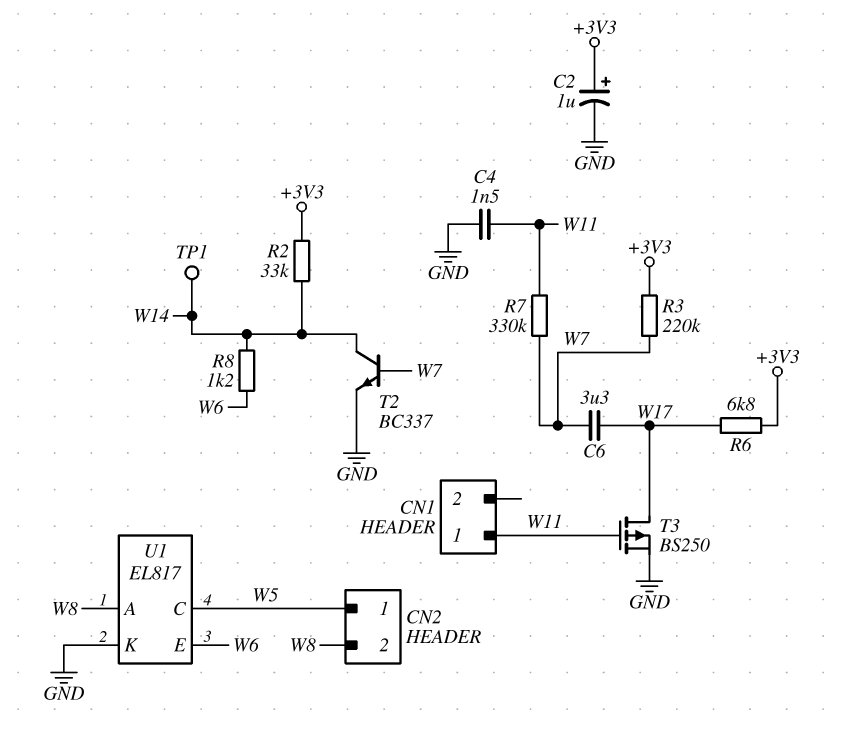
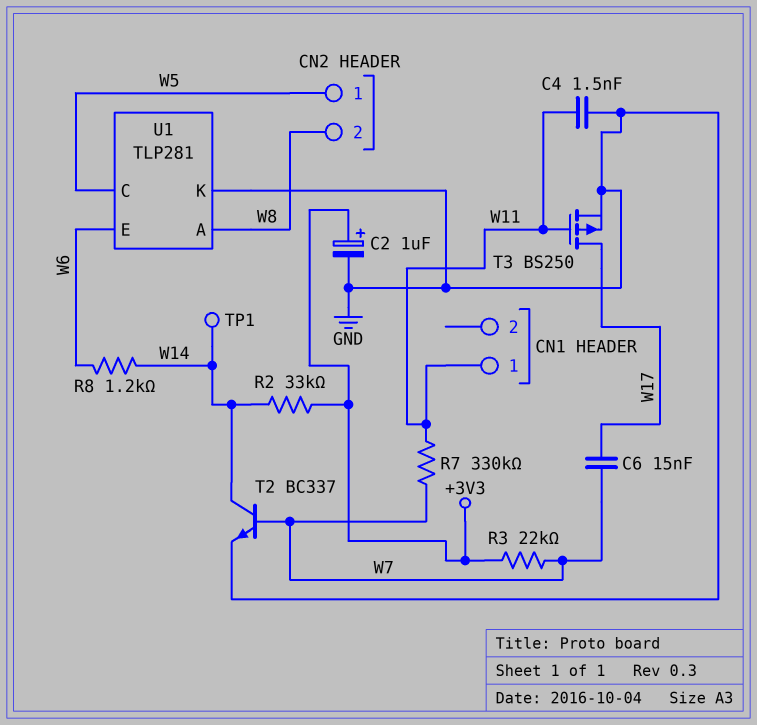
C6: 3.3uF (W7, W17) -> 15nF (W7, W17)
R3: 220k (+3V3, W7) -> 22k (+3V3, W7)
R6: 6.8k (+3V3, W17) -> none
U1: EL817 -> TLP281

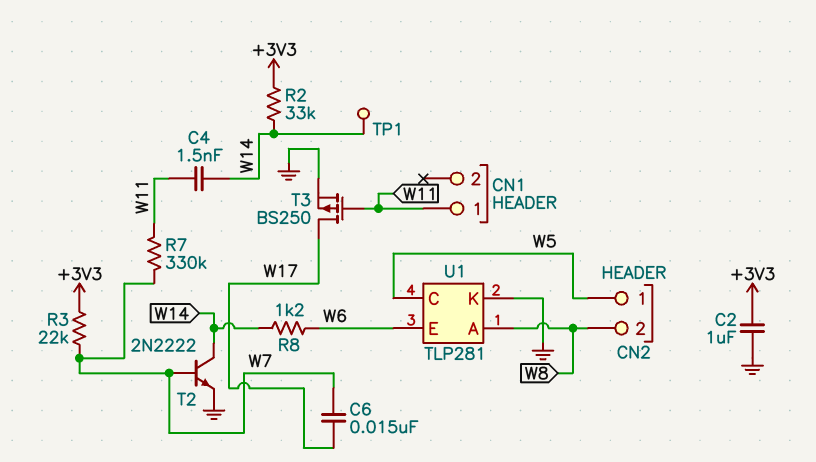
C2: 1uF (plus +3V3, minus GND) -> 1uF (+3V3, GND)
C4: 1.5nF (GND, W11) -> 1.5nF (W11, W14)
T2: NPN BC337 (B W7, C W14, E GND) -> NPN 2N2222 (B W7, C W14, E GND)

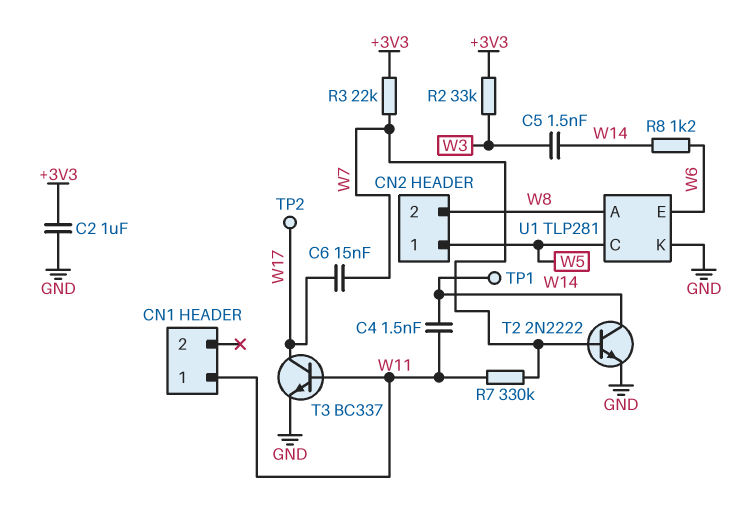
C5: none -> 1.5nF (W3, W14)
R2: 33k (+3V3, W14) -> 33k (+3V3, W3)
T3: PMOS BS250 (G W11, D W17, S GND) -> NPN BC337 (B W11, C W17, E GND)
TP2: none -> test point (W17)

